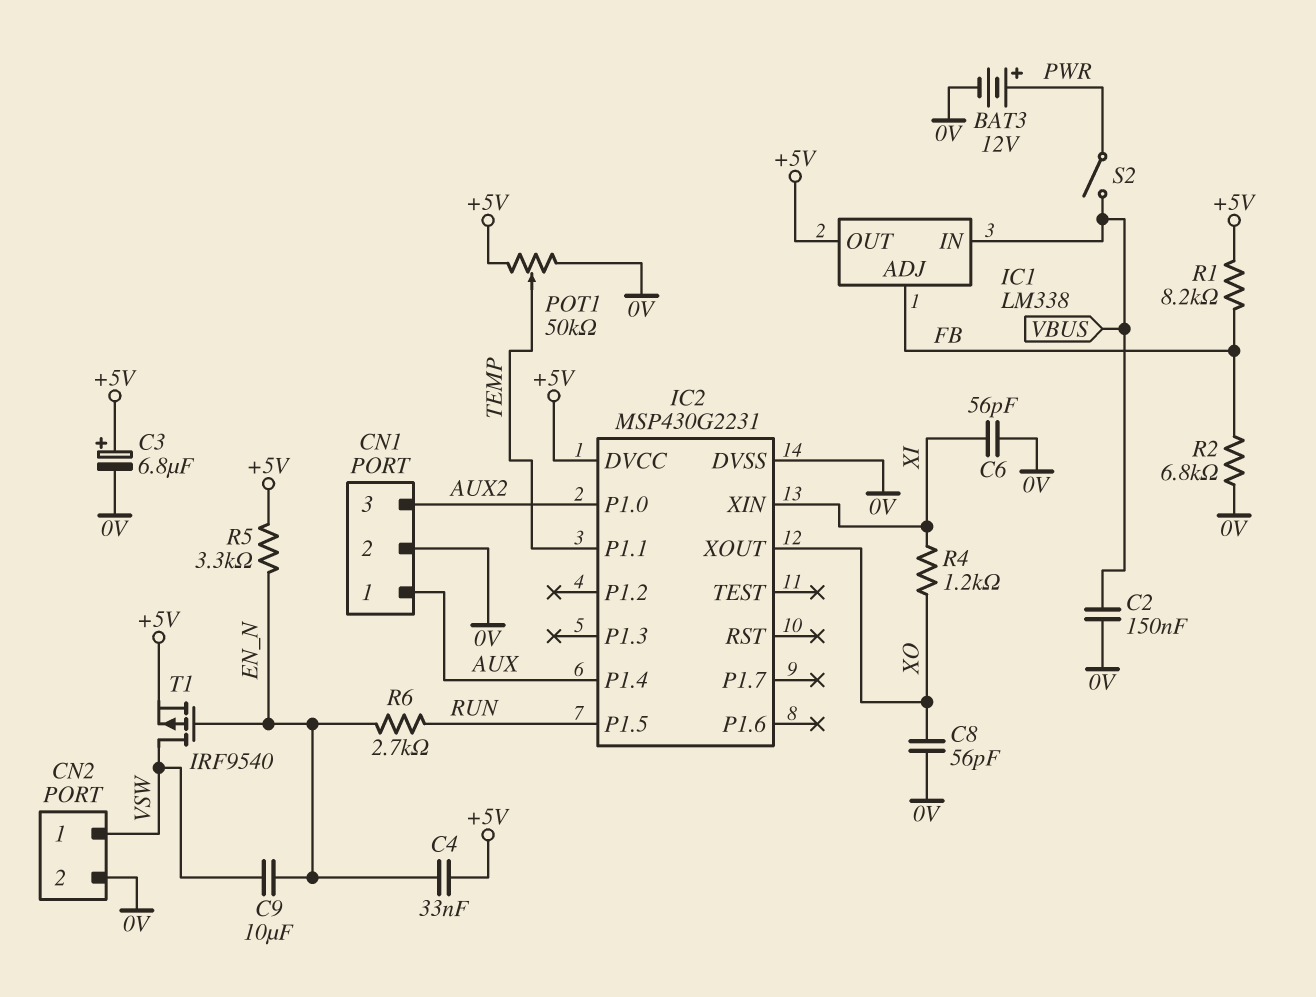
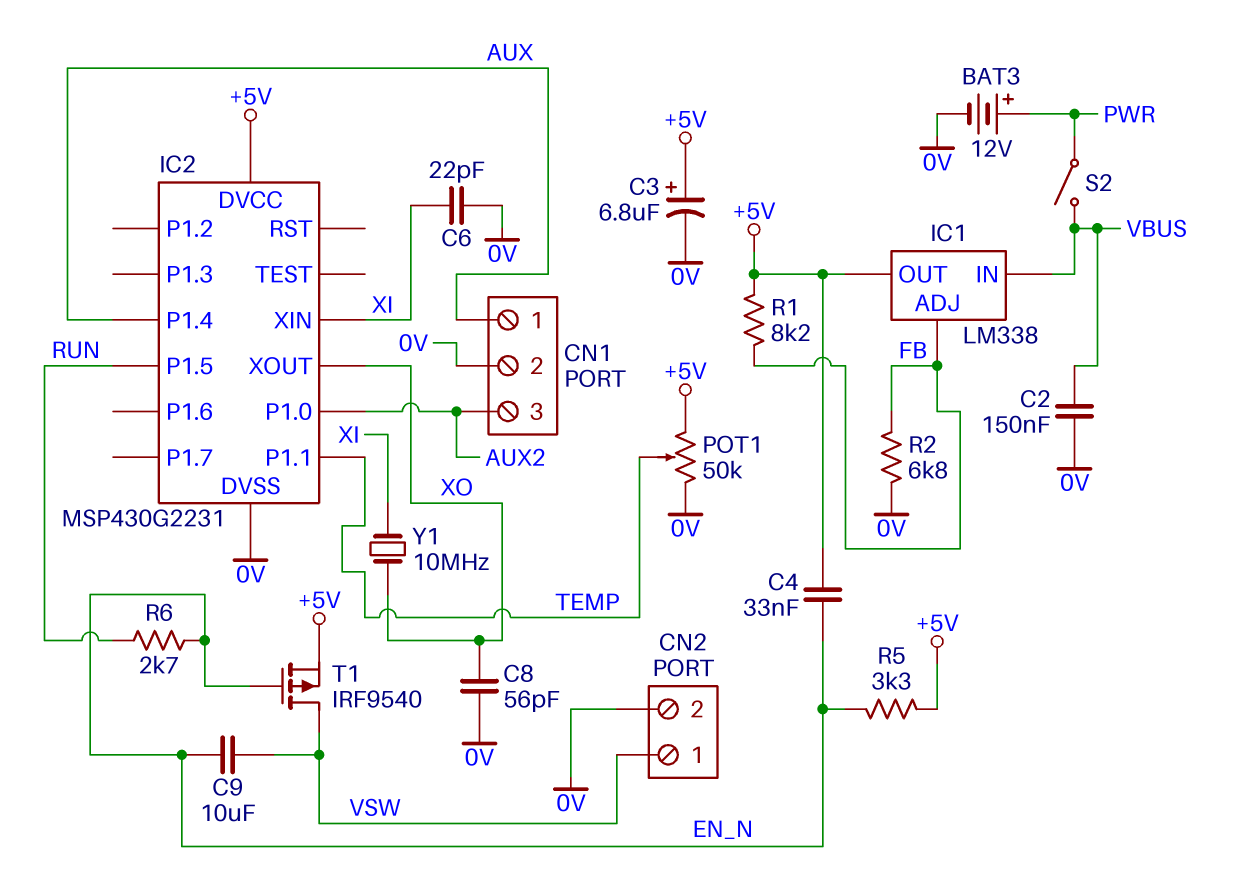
C6: 56pF (0V, XI) -> 22pF (0V, XI)
R4: 1.2k (XI, XO) -> none
Y1: none -> 10MHz (XI, XO)

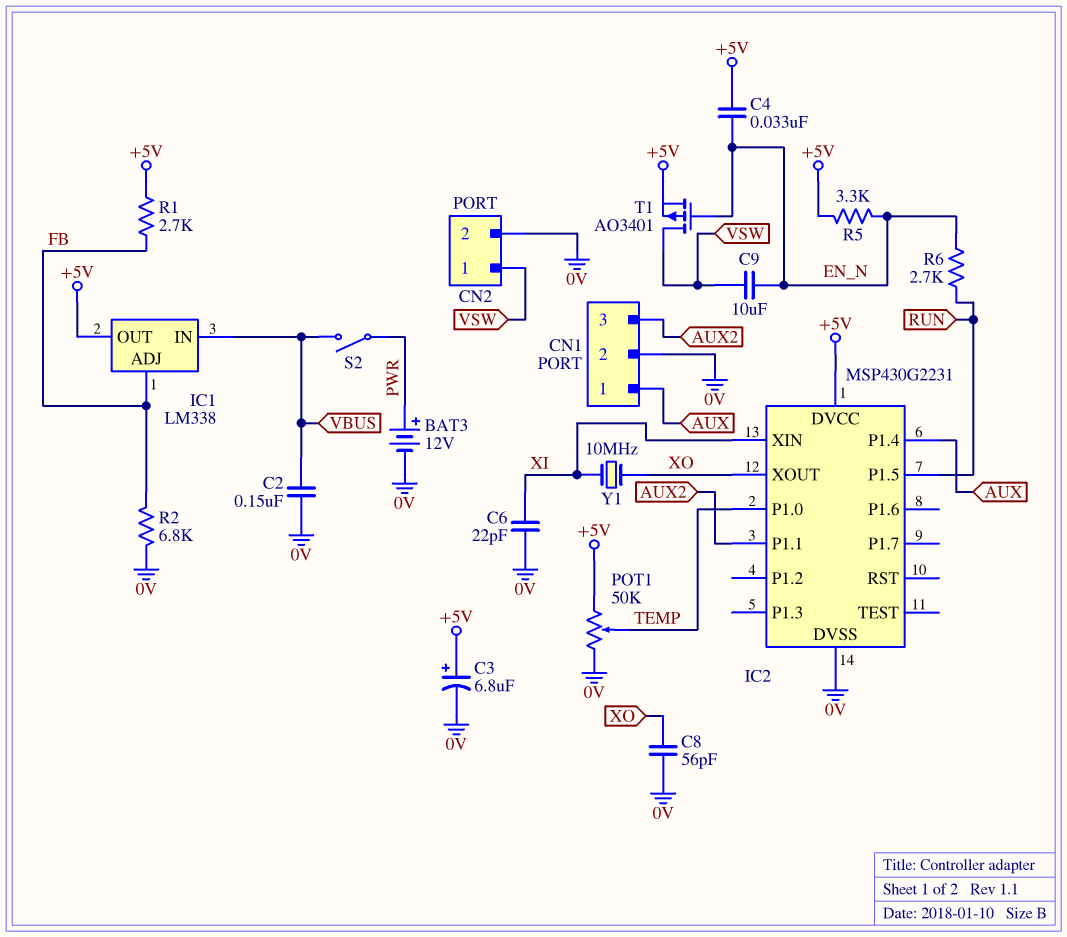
IC2 pin P1.0: AUX2 -> TEMP
IC2 pin P1.1: TEMP -> AUX2
R1: 8.2k (+5V, FB) -> 2.7k (+5V, FB)
T1: PMOS IRF9540 (G EN_N, D VSW, S +5V) -> PMOS AO3401 (G EN_N, D VSW, S +5V)

